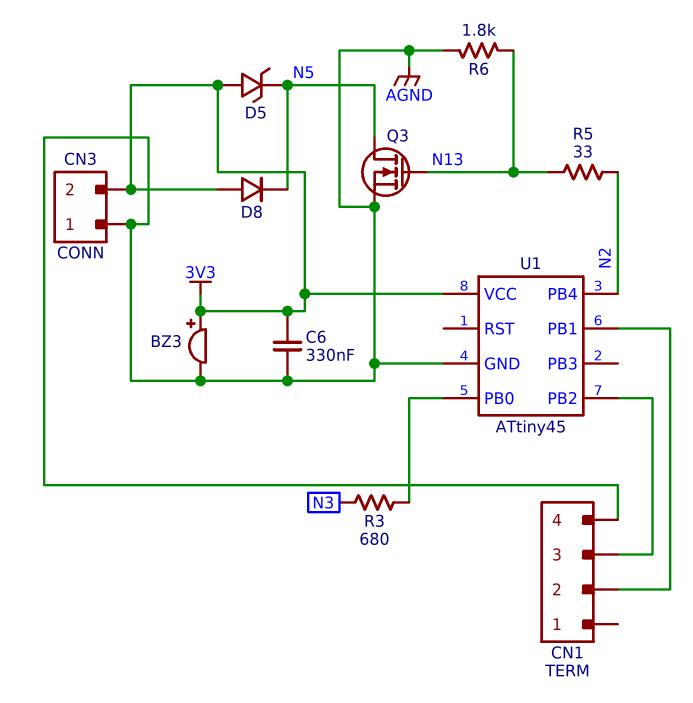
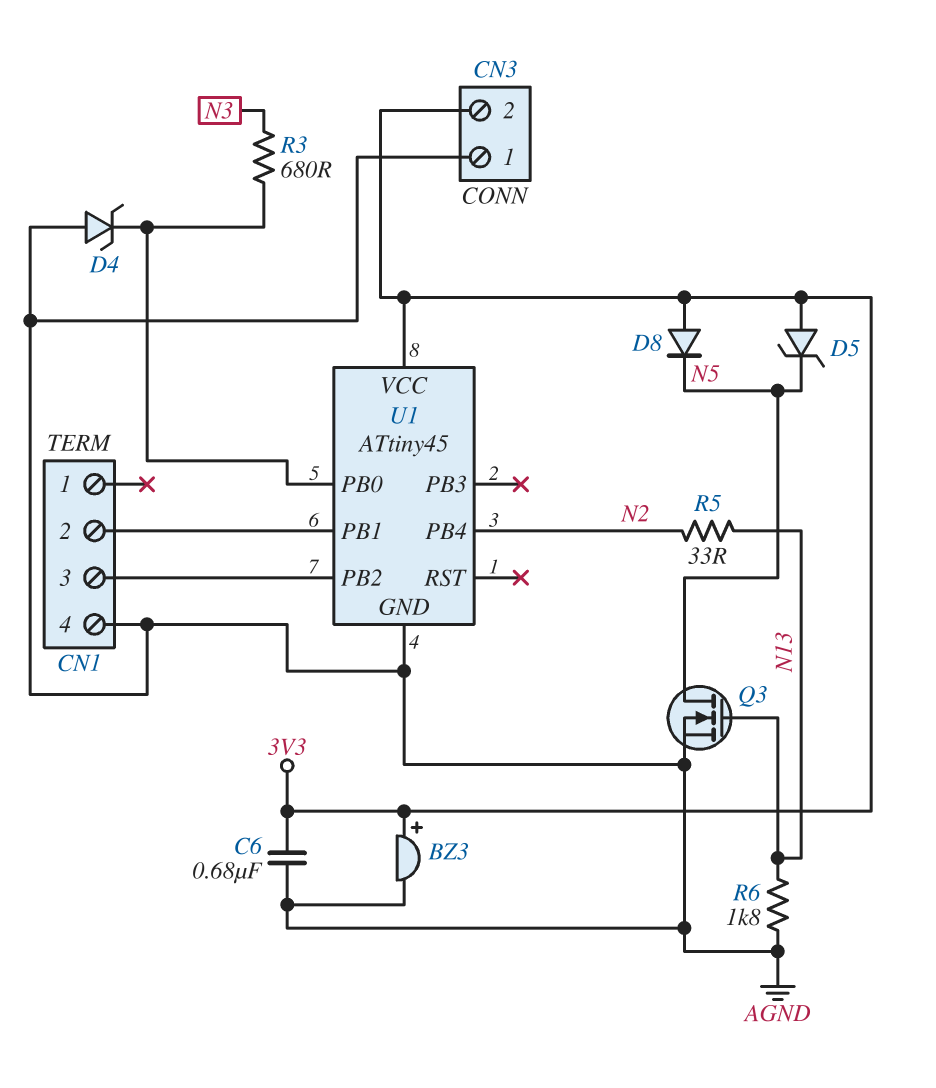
C6: 330nF (3V3, AGND) -> 680nF (3V3, AGND)
D4: none -> zener (A AGND, K U1/PB0)

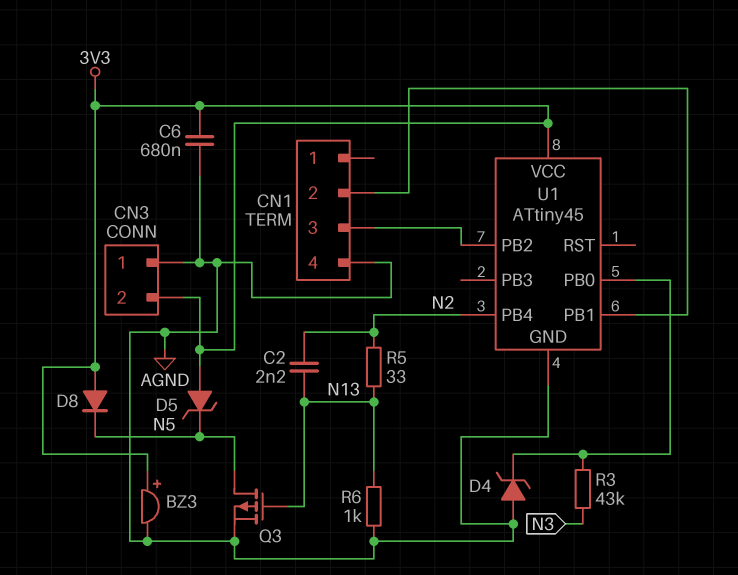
C2: none -> 2.2nF (N2, N13)
Q3: NMOS (G N13, D N5, S AGND) -> PMOS (G N13, D N5, S AGND)
R3: 680 (N3, U1/PB0) -> 43k (N3, U1/PB0)
R6: 1.8k (AGND, N13) -> 1k (AGND, N13)

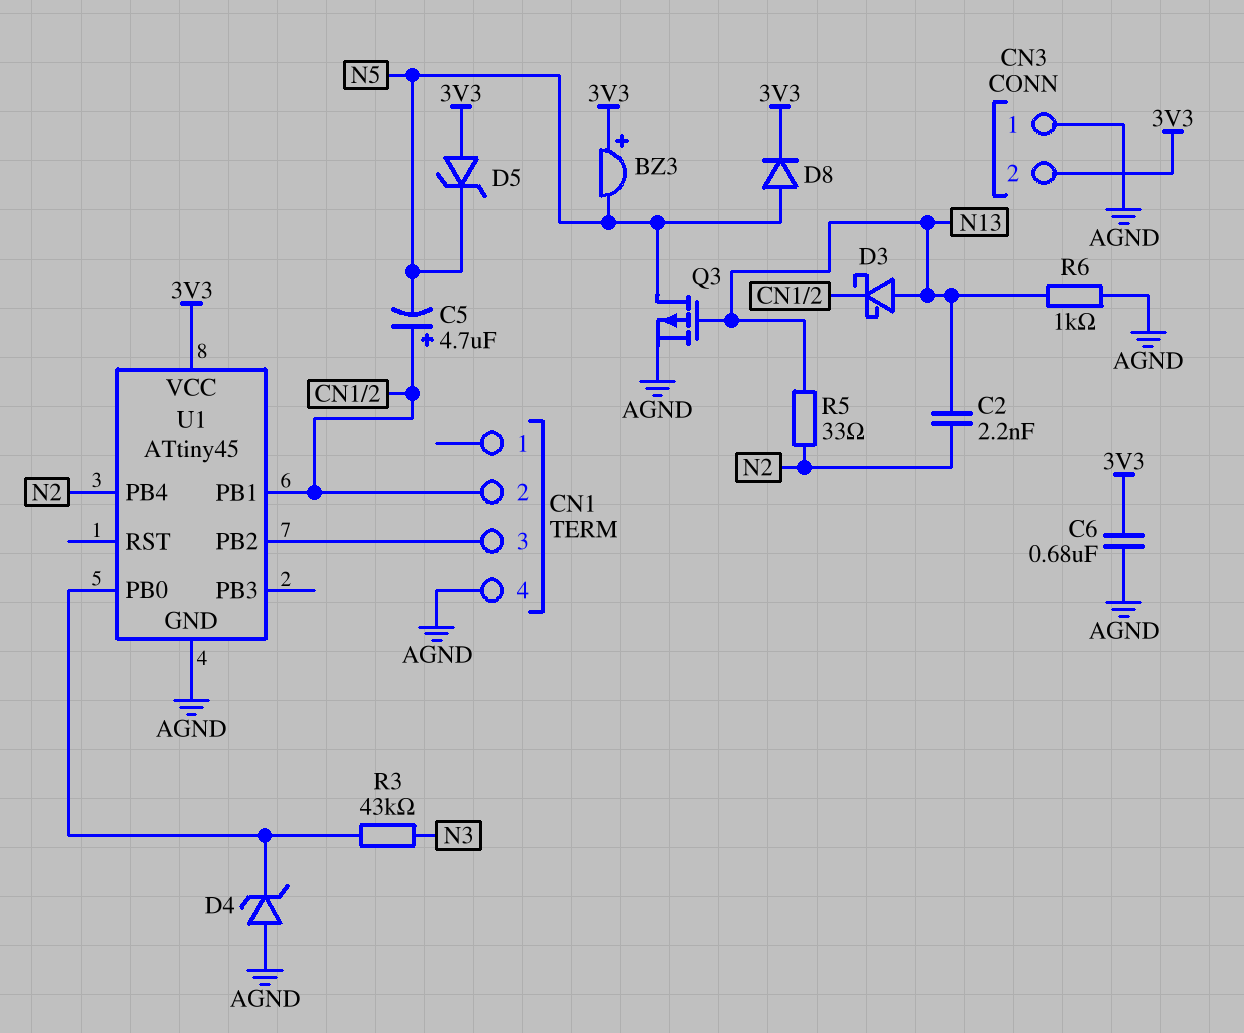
BZ3: buzzer (plus 3V3, minus AGND) -> buzzer (plus 3V3, minus N5)
C5: none -> 4.7uF (plus CN1/2, minus N5)
D3: none -> schottky (A N13, K CN1/2)
D8: diode (A 3V3, K N5) -> diode (A N5, K 3V3)

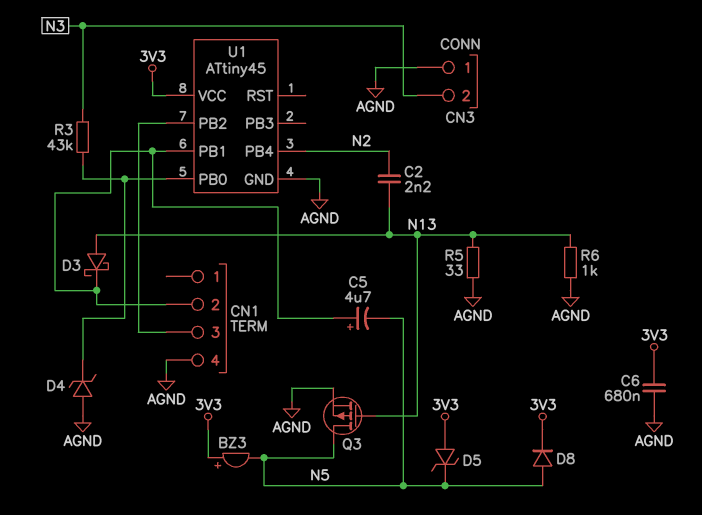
CN3 pin 2: 3V3 -> N3
R5: 33 (N2, N13) -> 33 (AGND, N13)

